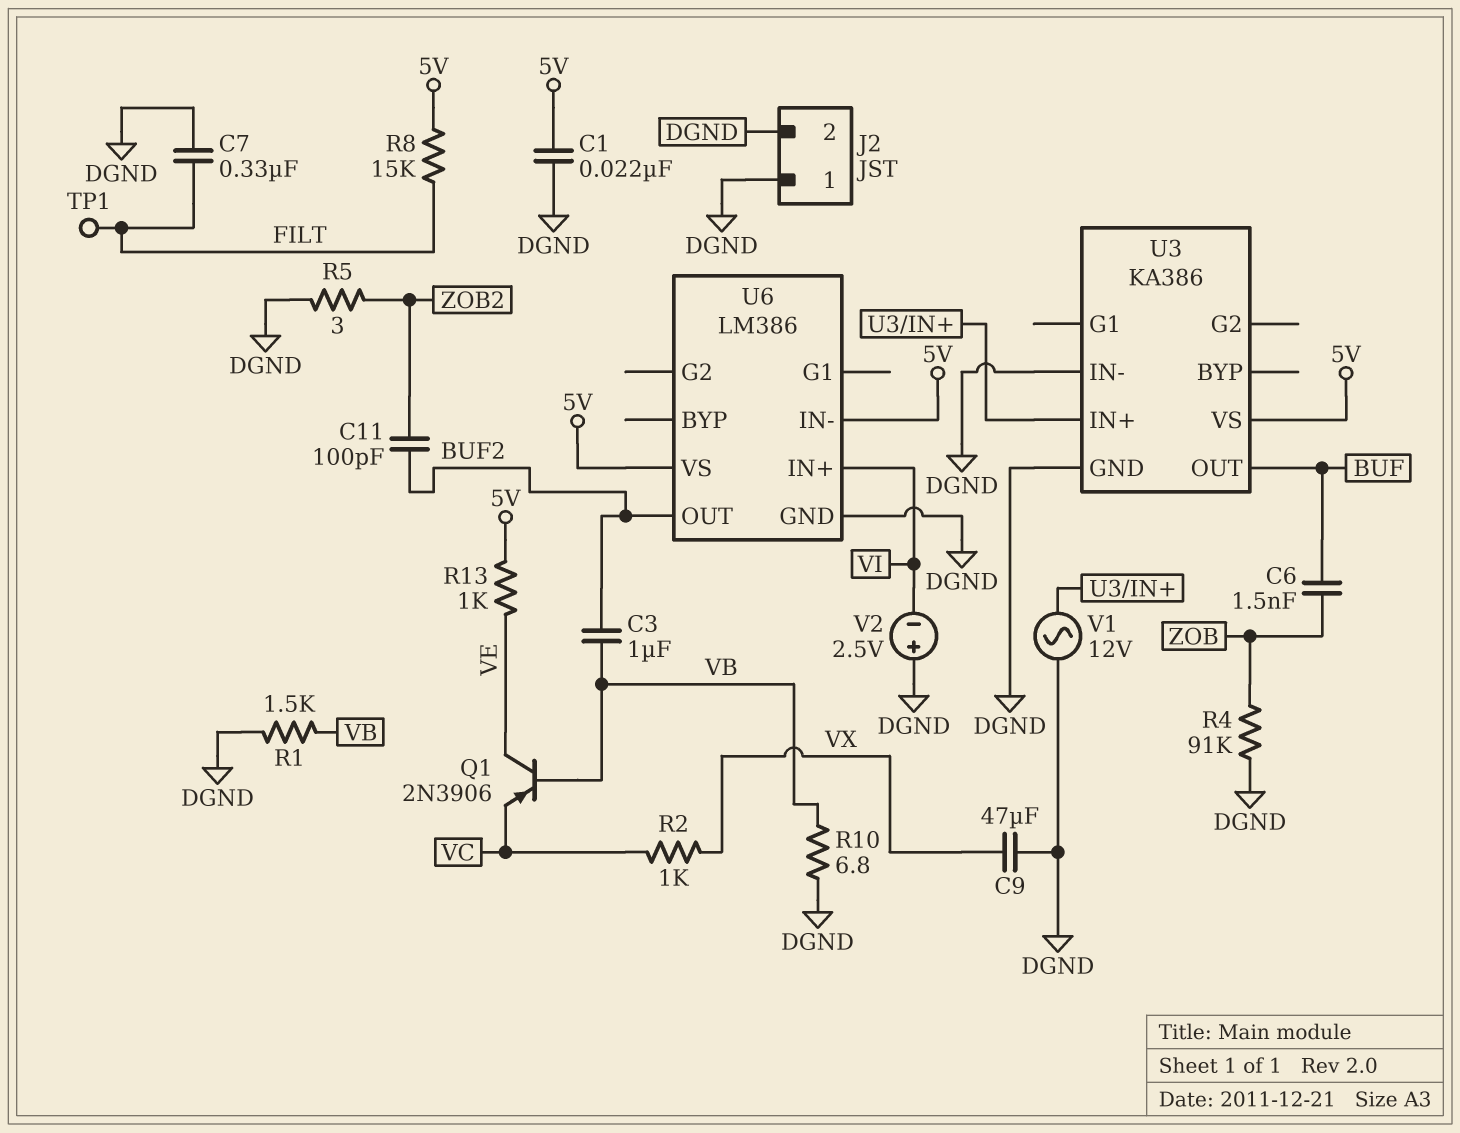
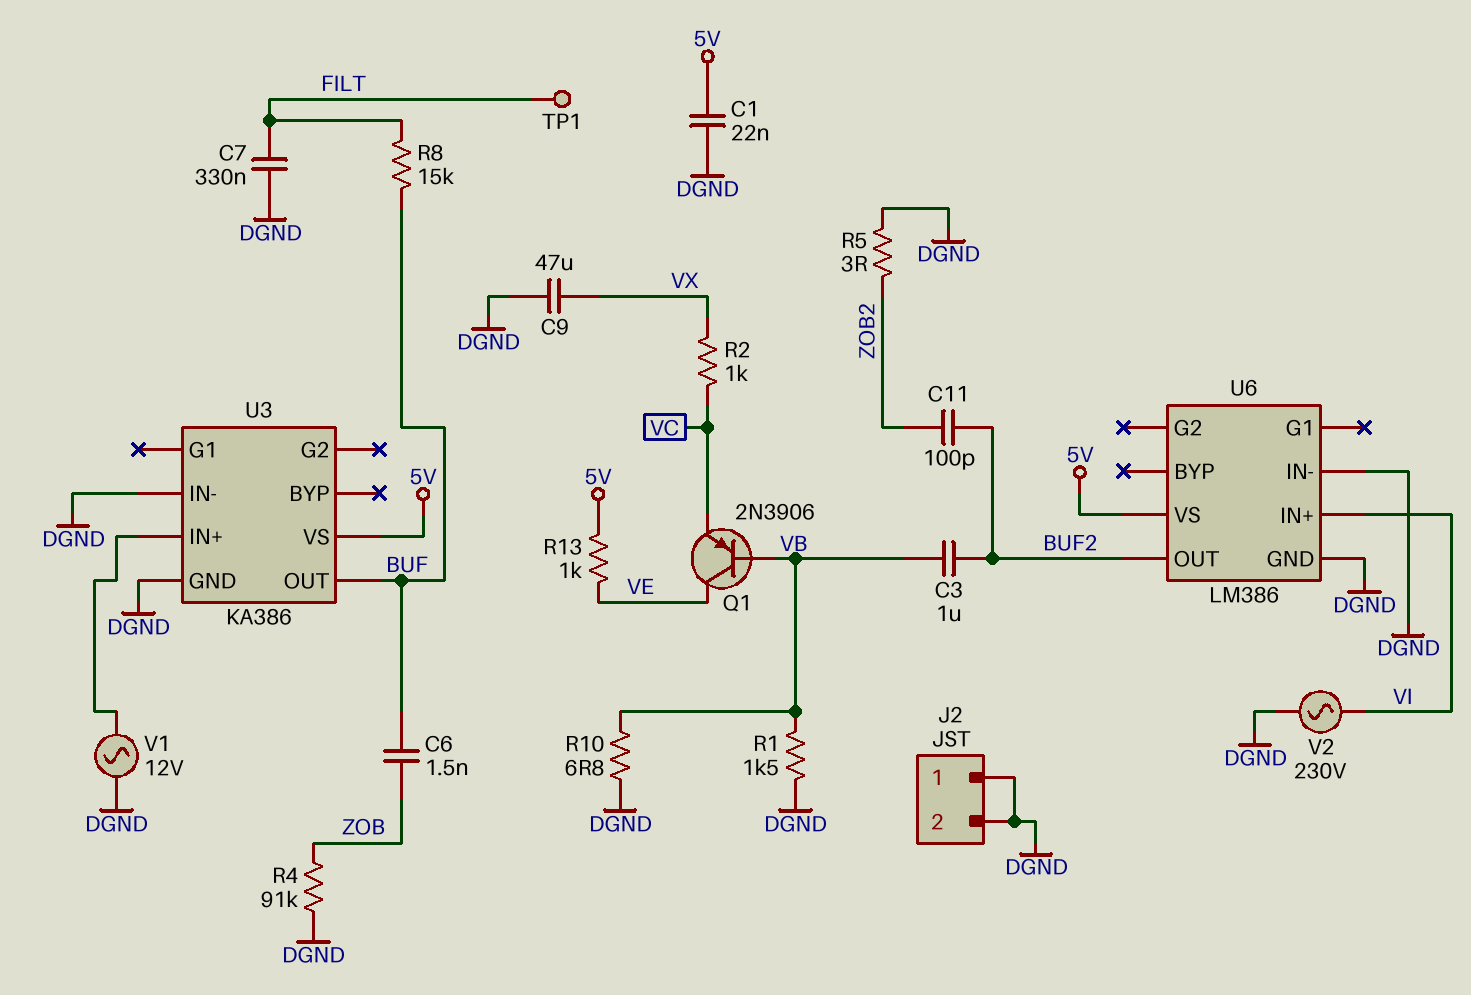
R8: 15k (5V, FILT) -> 15k (BUF, FILT)
U6 pin IN-: 5V -> DGND
V2: 2.5V (plus DGND, minus VI) -> AC 230V (DGND, VI)

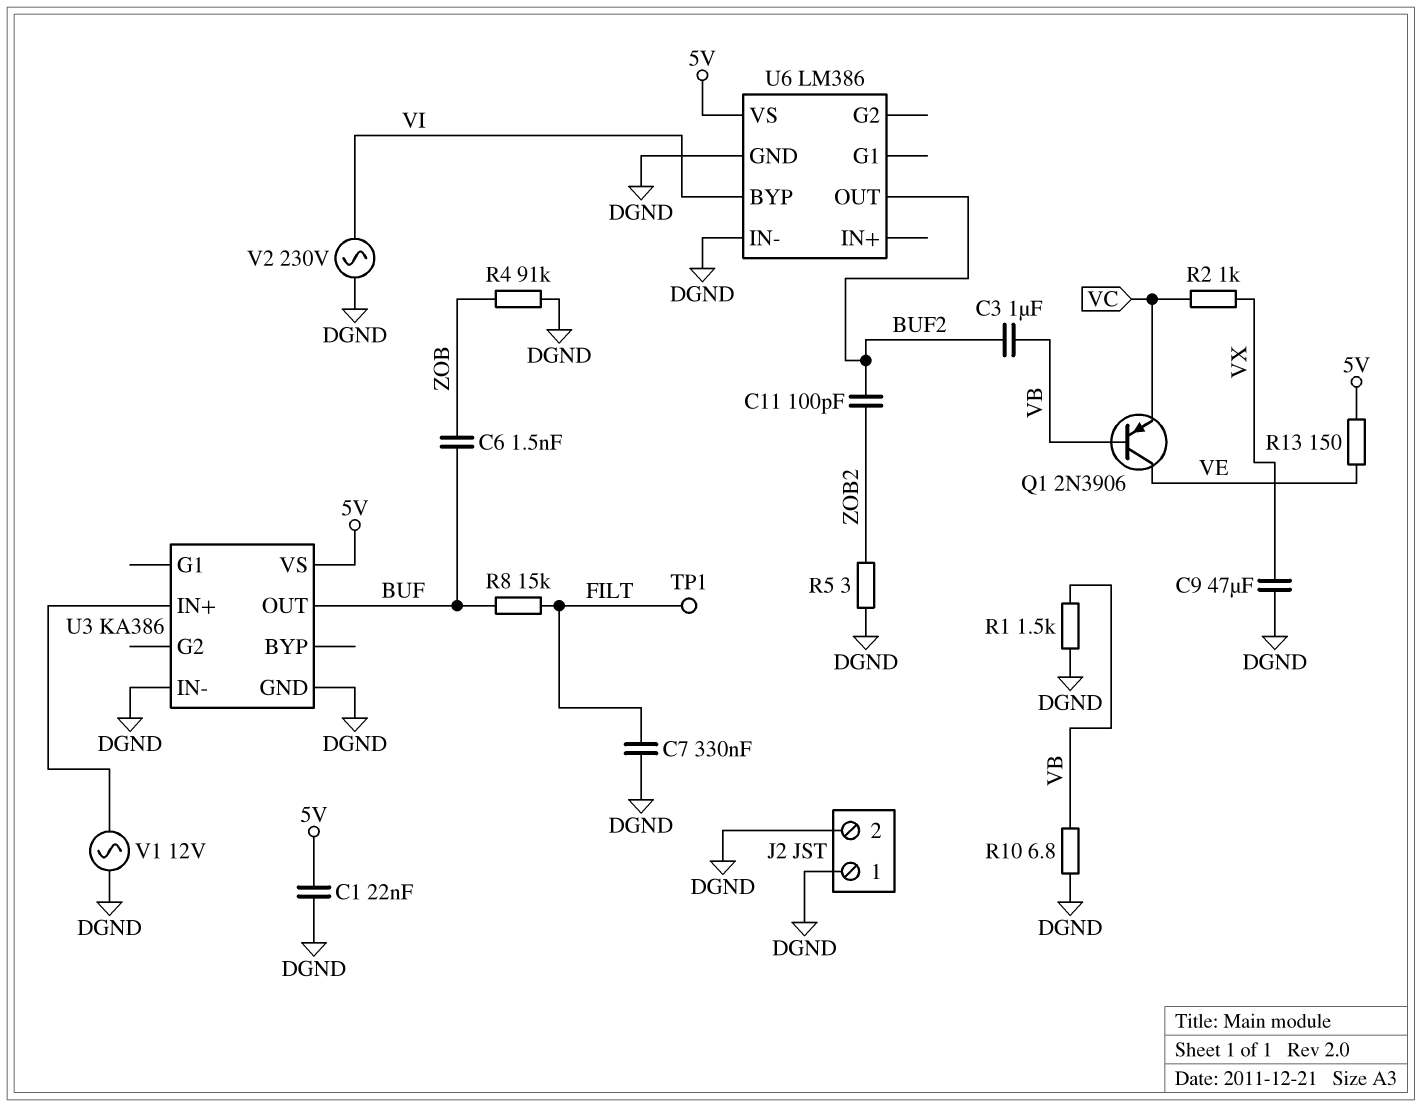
R13: 1k (5V, VE) -> 150 (5V, VE)
U6 pin BYP: none -> VI
U6 pin IN+: VI -> none

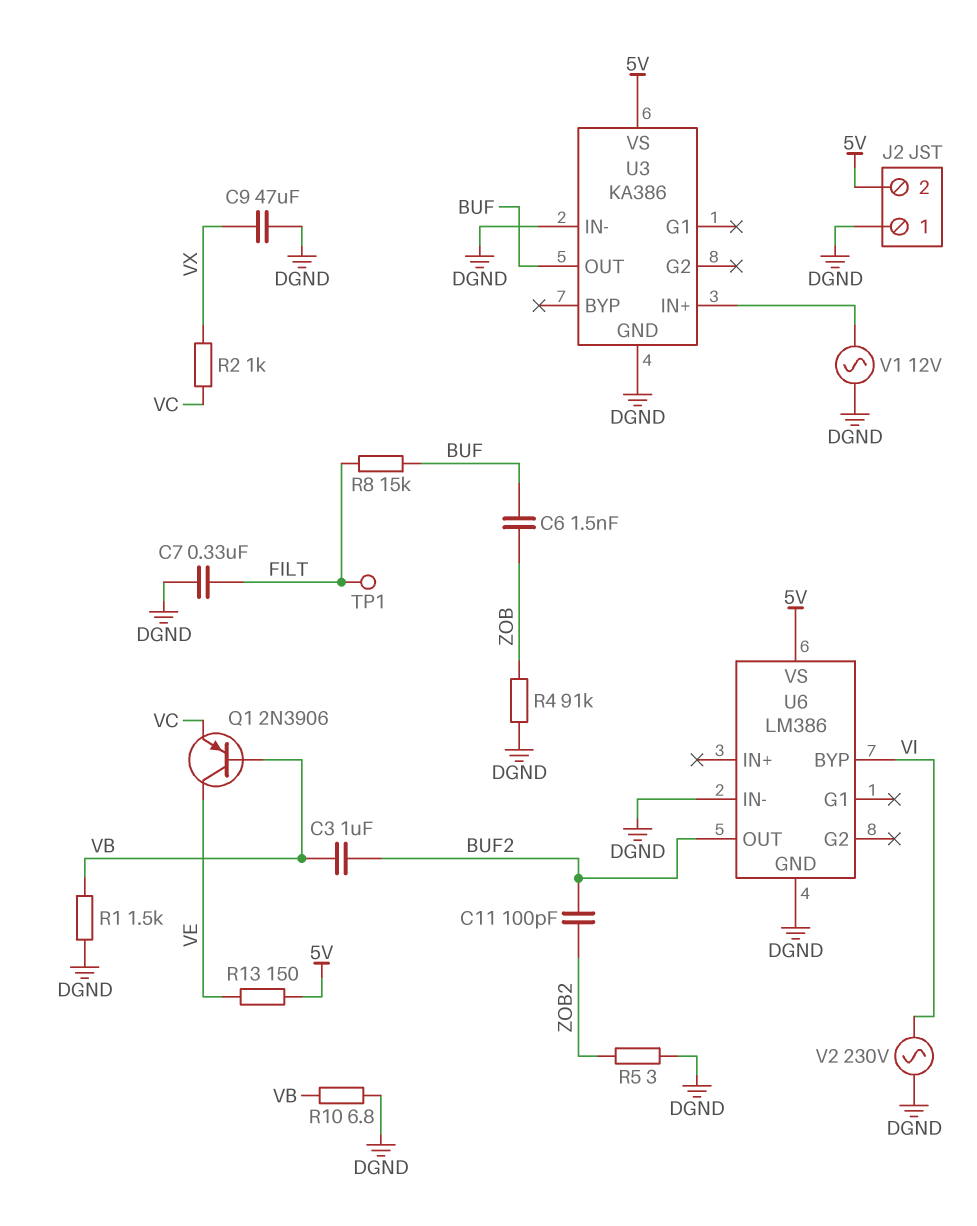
C1: 22nF (5V, DGND) -> none
J2 pin 2: DGND -> 5V

